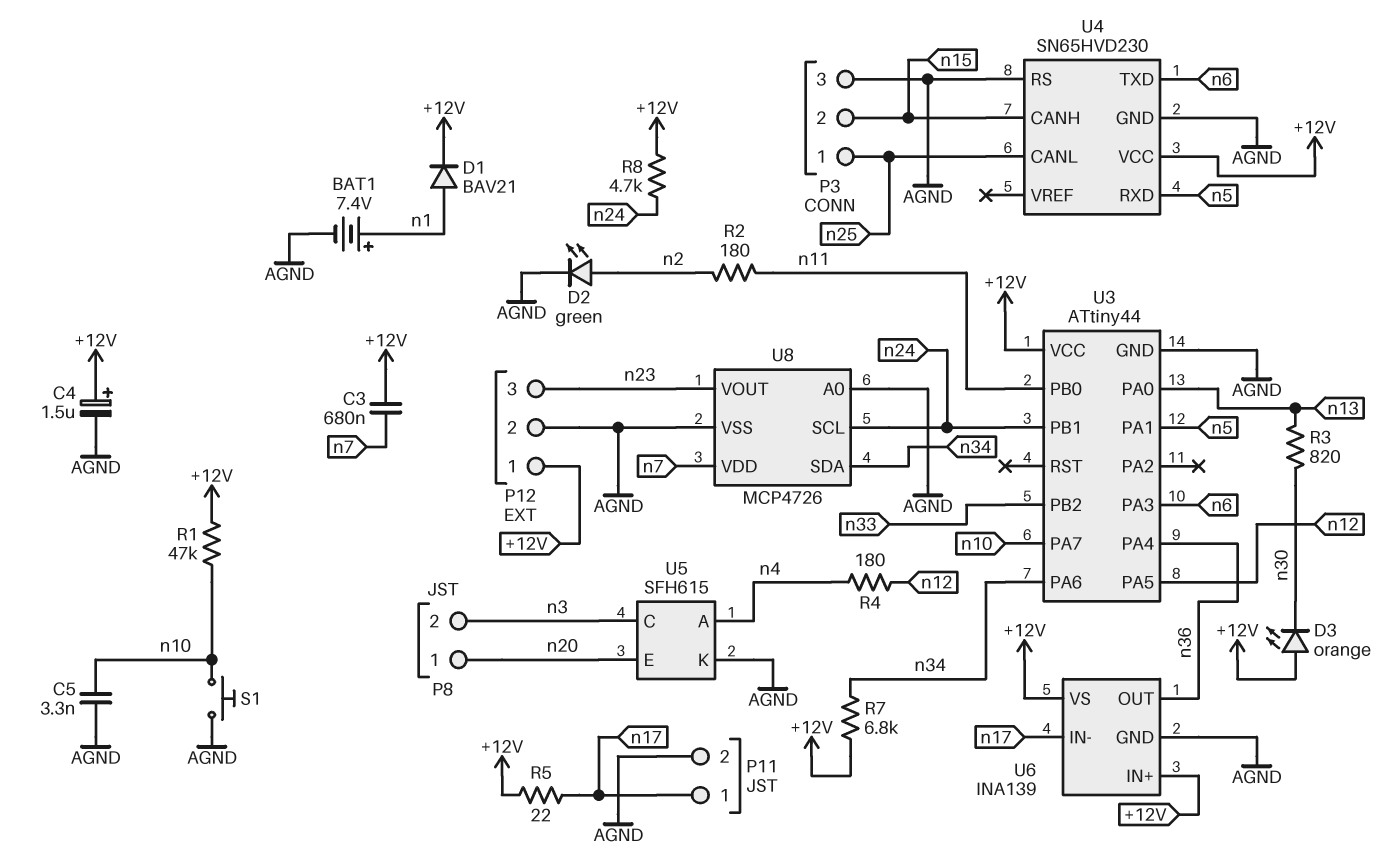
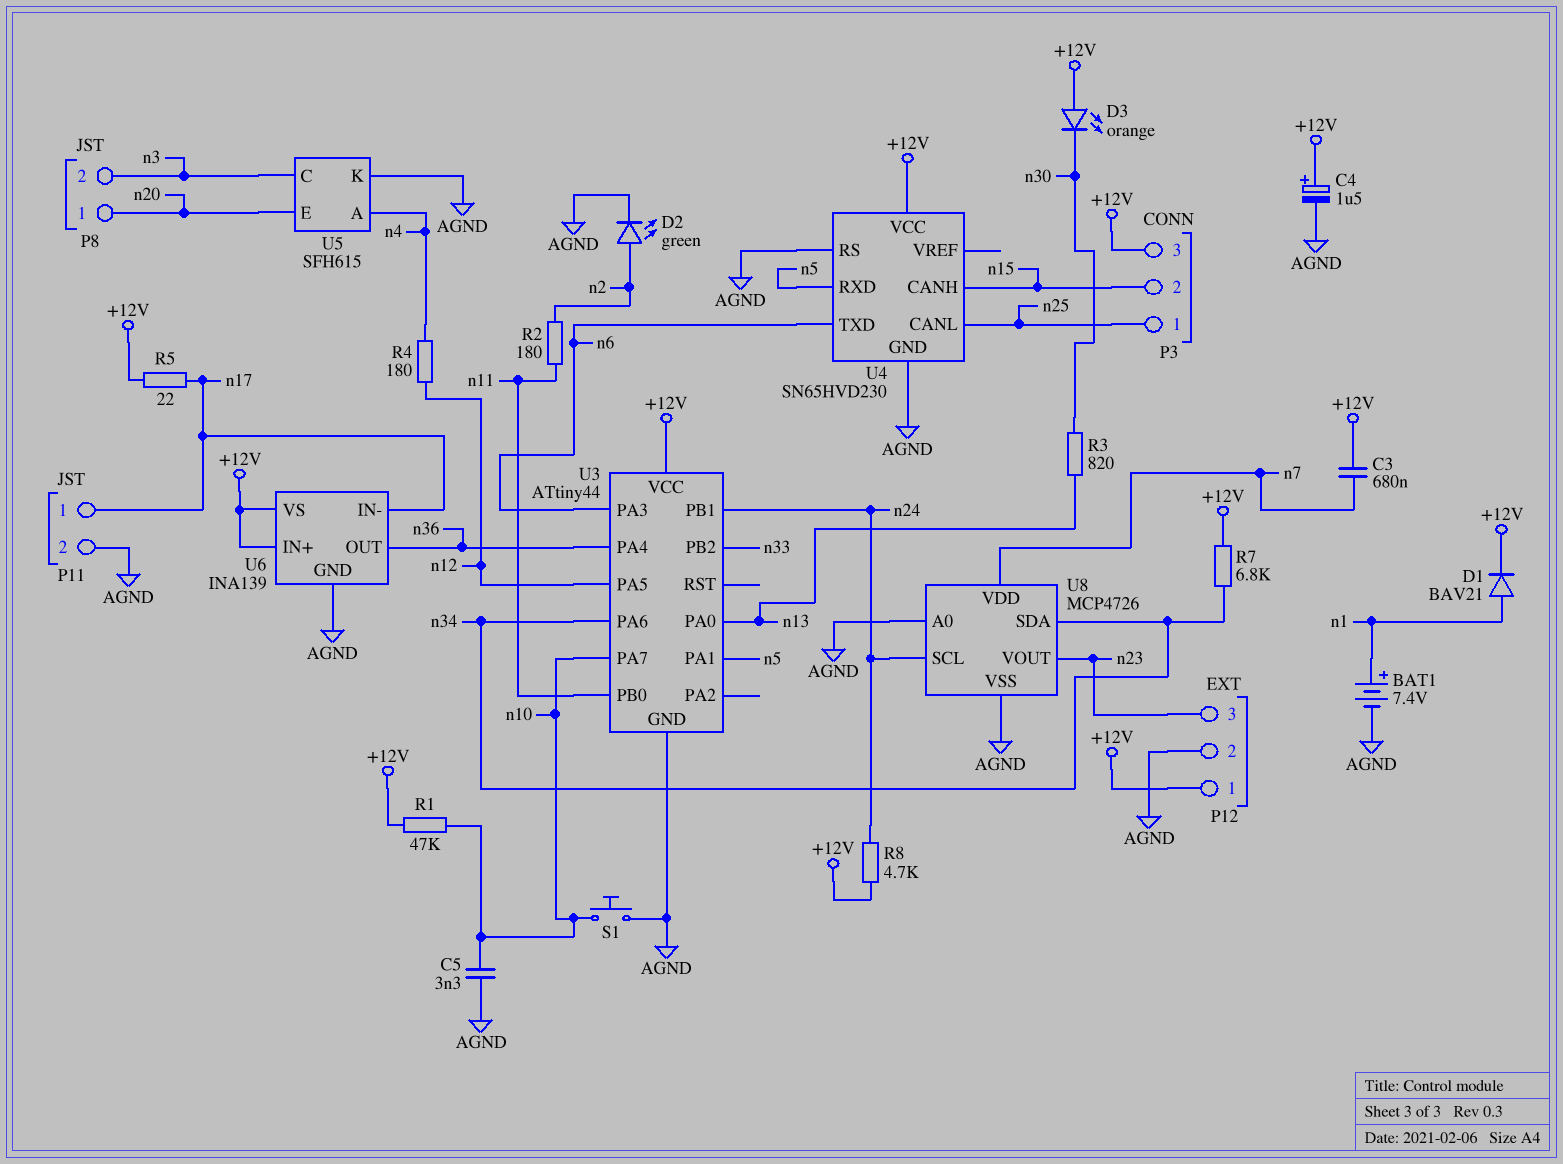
P3 pin 3: AGND -> +12V

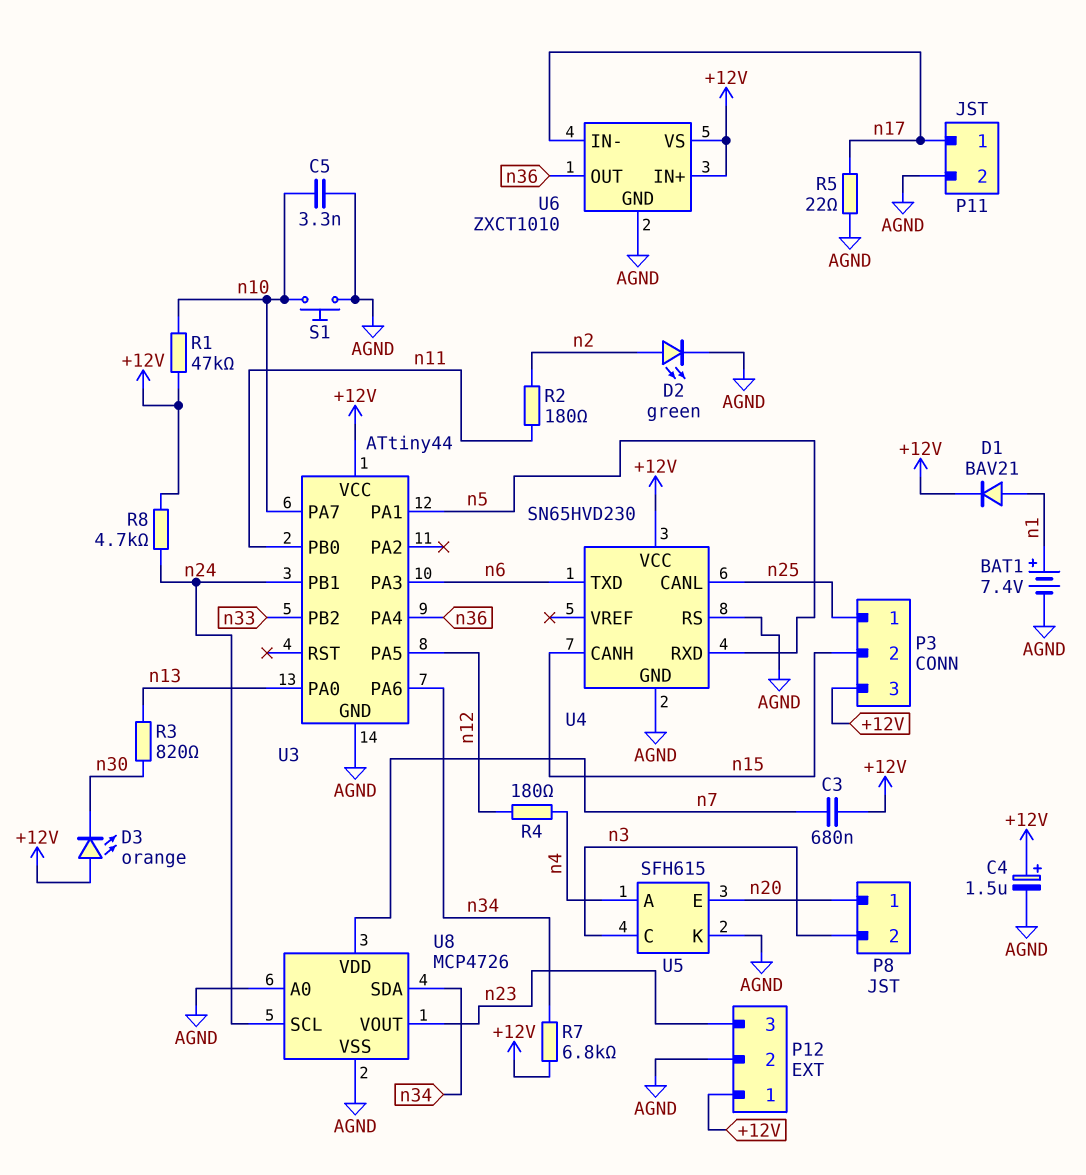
R5: 22 (+12V, n17) -> 22 (AGND, n17)
U6: INA139 -> ZXCT1010

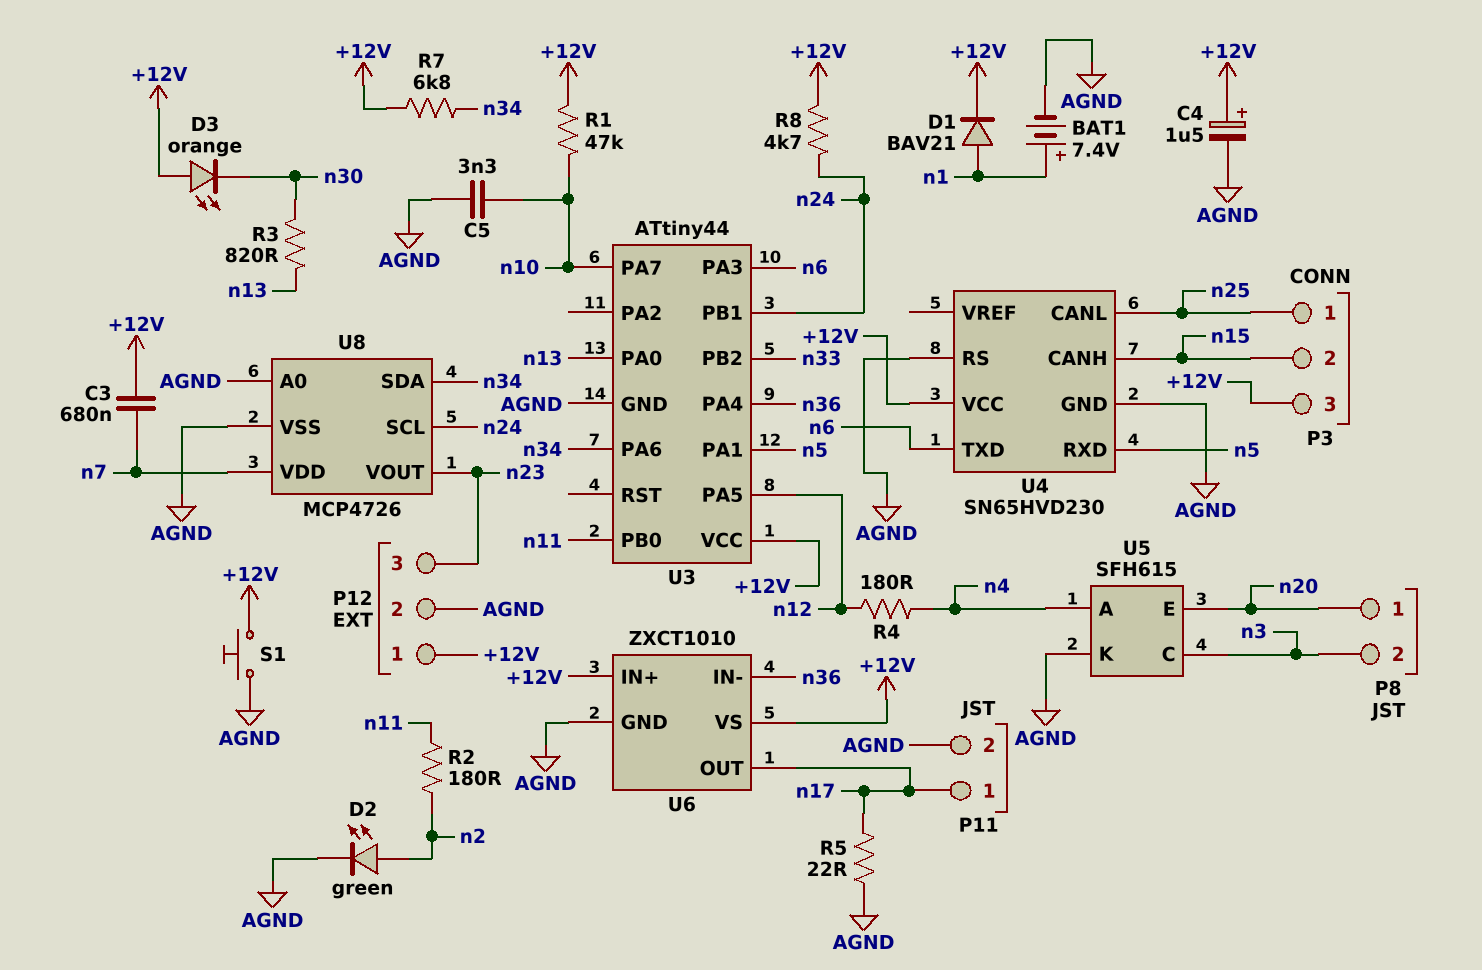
S1: button (AGND, n10) -> button (+12V, AGND)
U6 pin IN-: n17 -> n36
U6 pin OUT: n36 -> n17

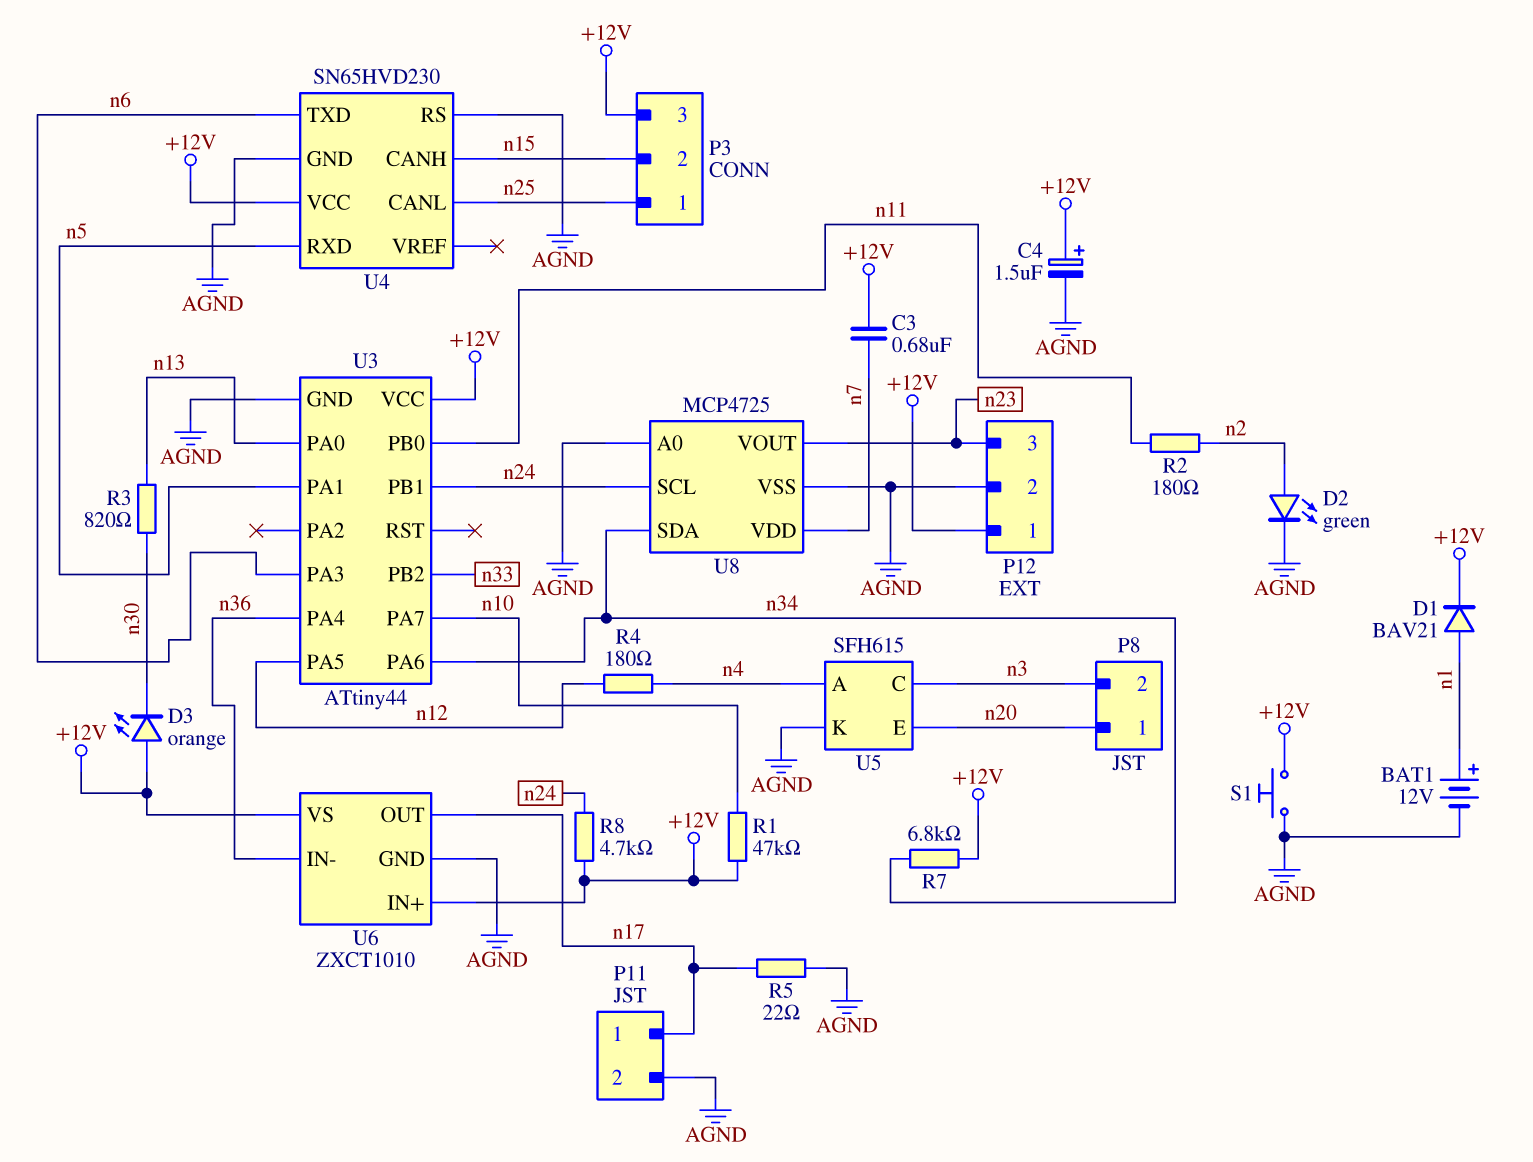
BAT1: 7.4V (plus n1, minus AGND) -> 12V (plus n1, minus AGND)
C5: 3.3nF (AGND, n10) -> none
U8: MCP4726 -> MCP4725

